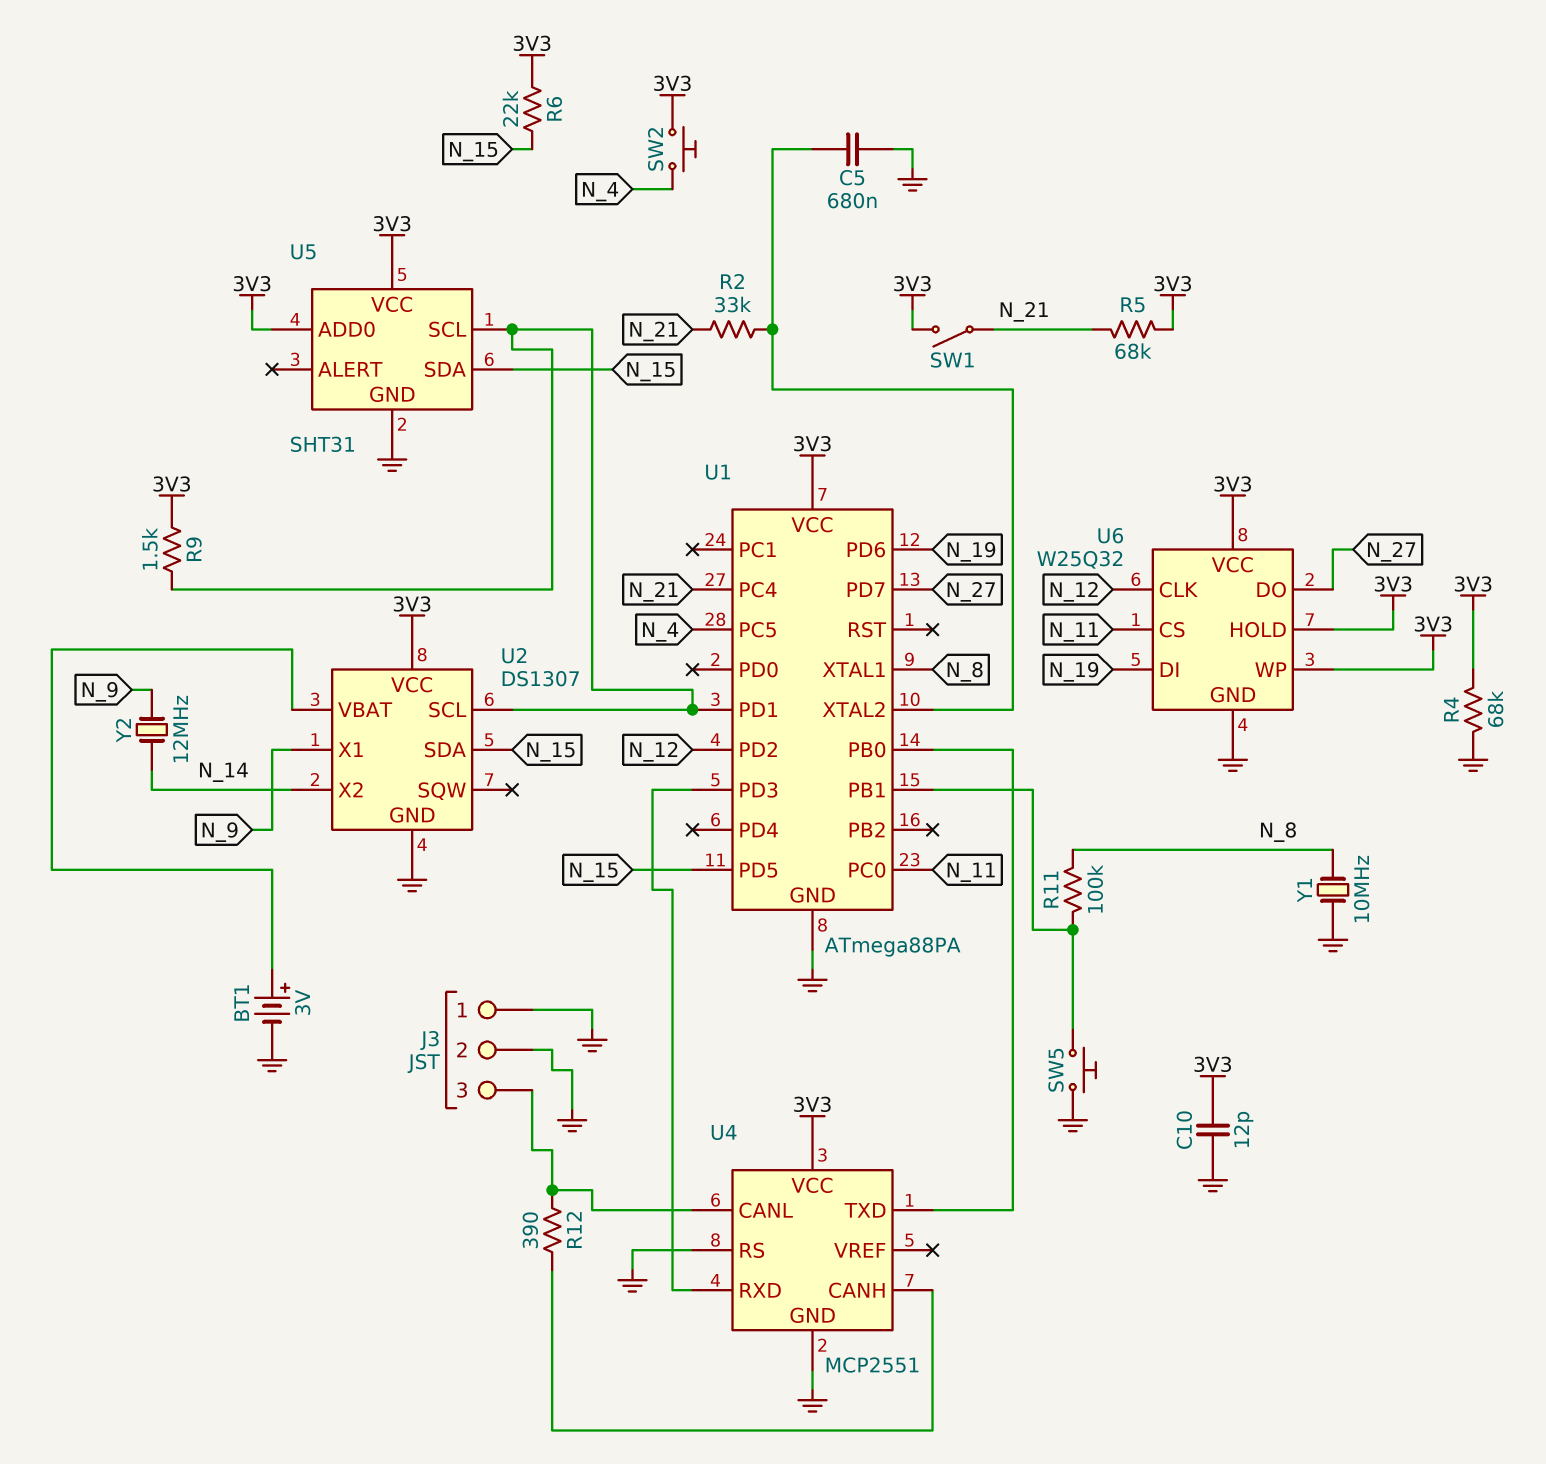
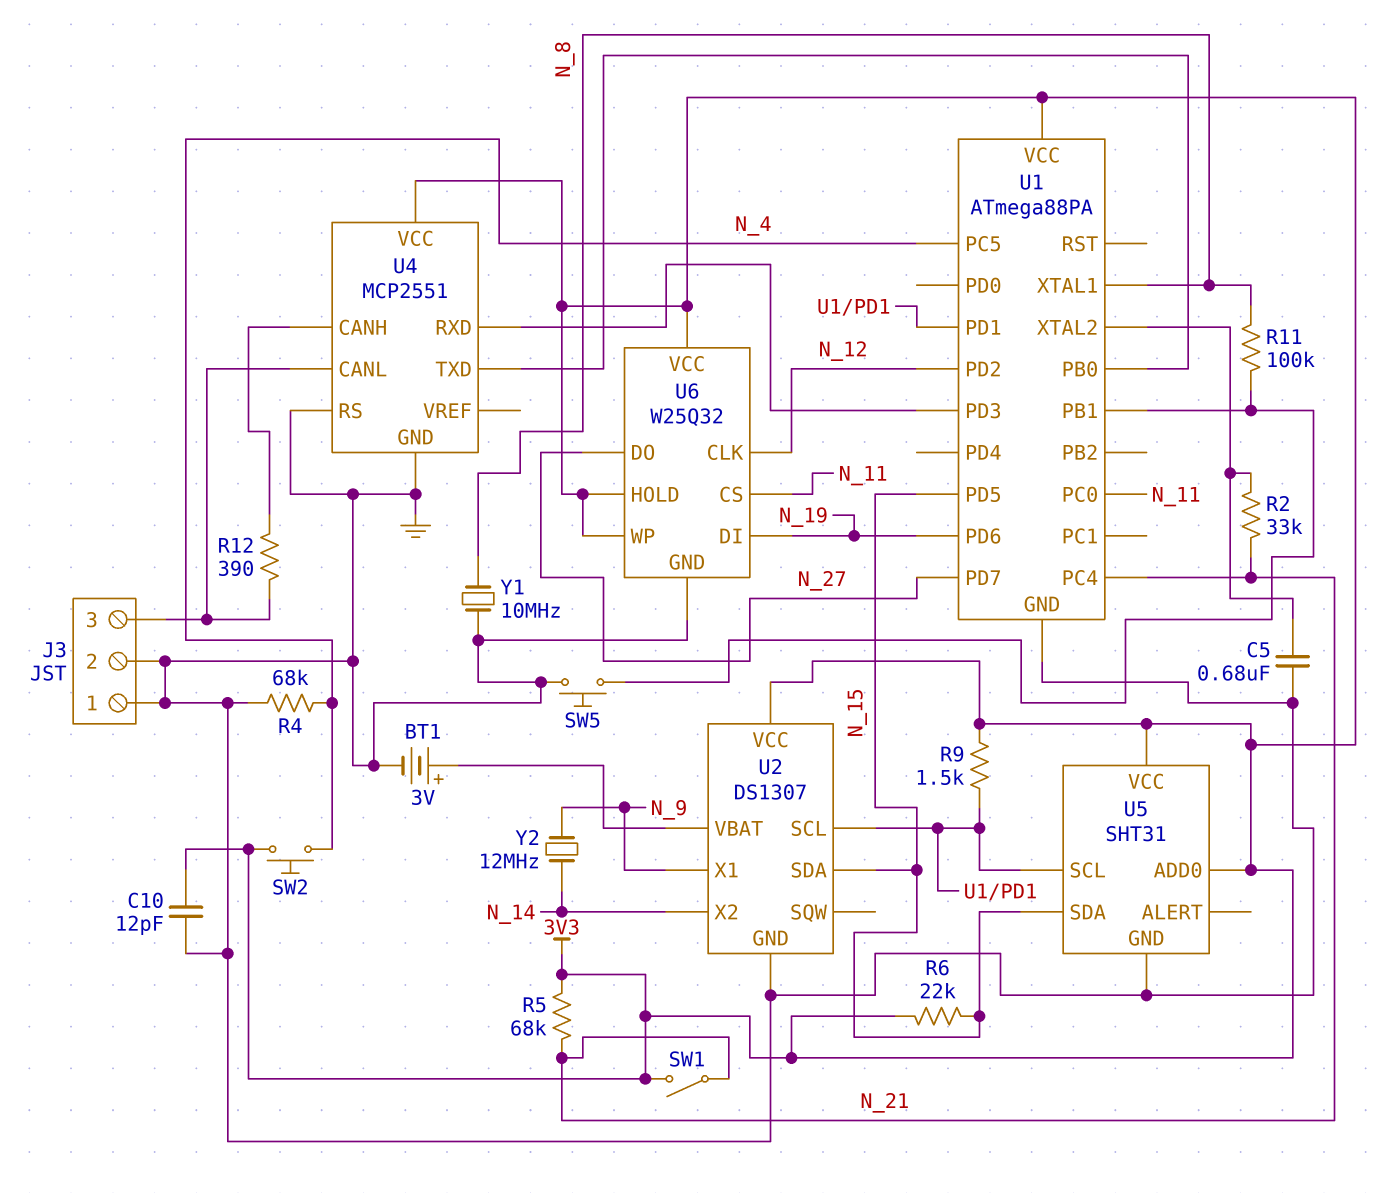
R4: 68k (3V3, GND) -> 68k (GND, N_4)

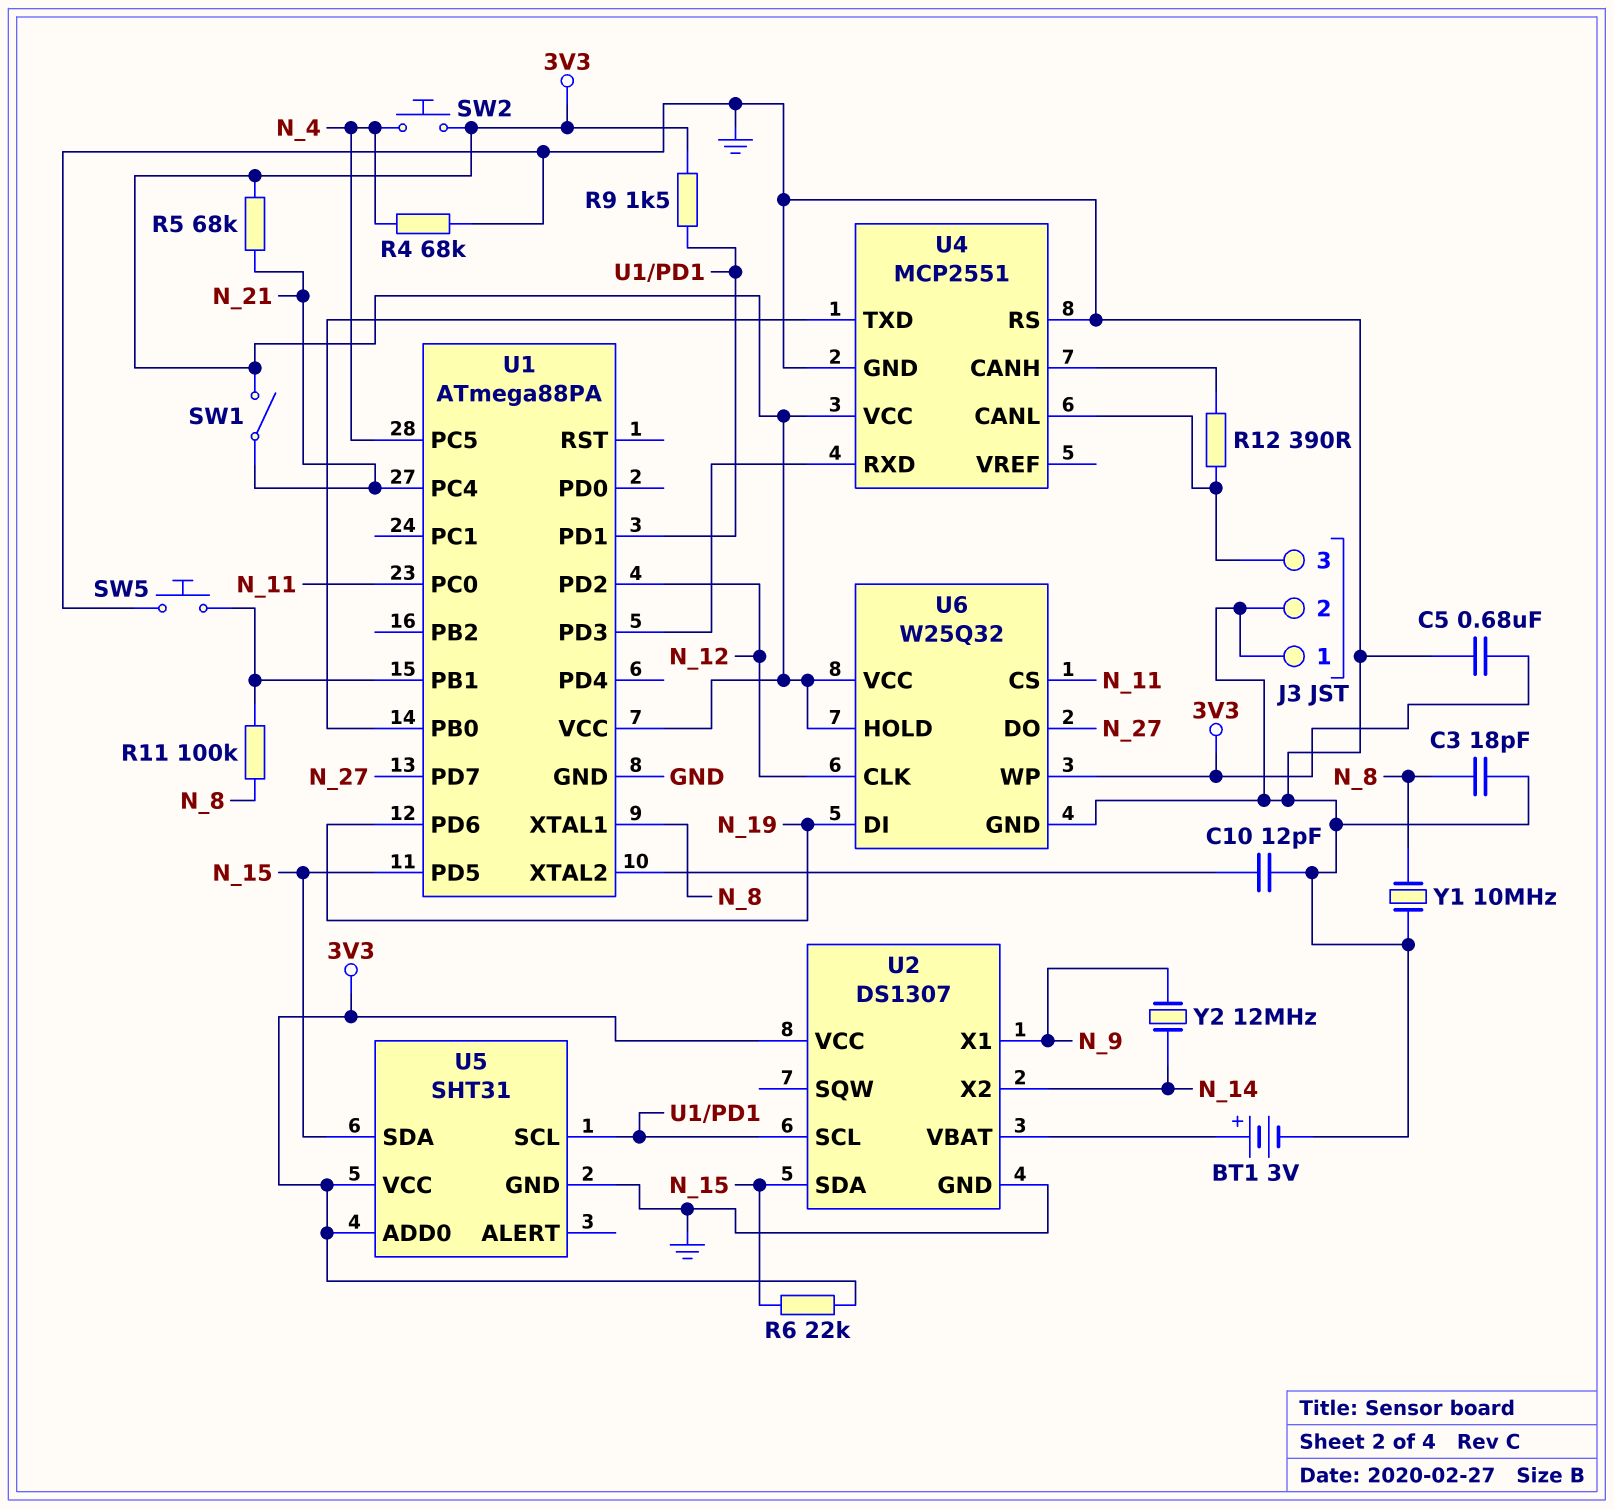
C3: none -> 18pF (GND, N_8)
C5: 680nF (GND, U1/XTAL2) -> 680nF (3V3, GND)
C10: 12pF (3V3, GND) -> 12pF (GND, U1/XTAL2)
R2: 33k (N_21, U1/XTAL2) -> none

